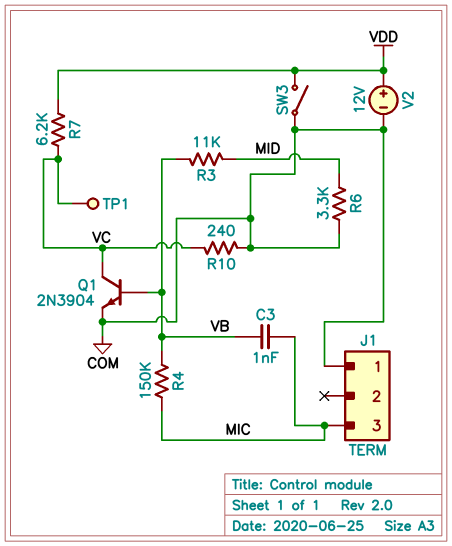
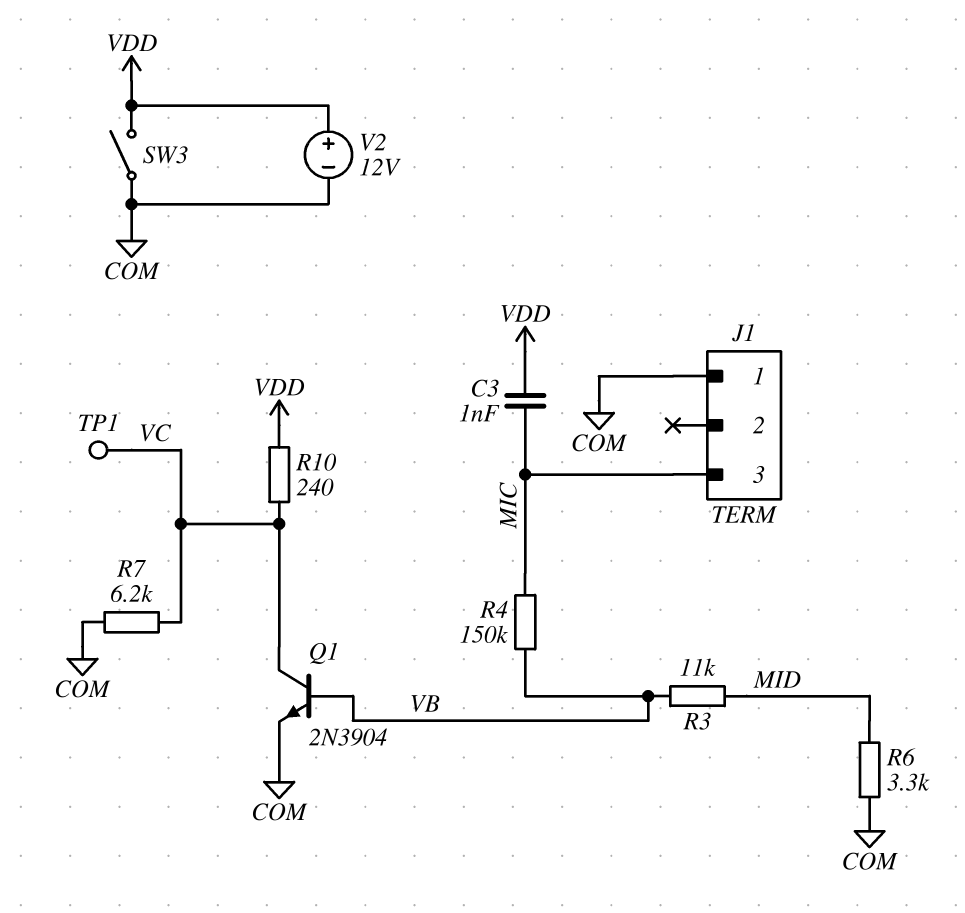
C3: 1nF (MIC, VB) -> 1nF (MIC, VDD)
R7: 6.2k (VC, VDD) -> 6.2k (COM, VC)
R10: 240 (COM, VC) -> 240 (VC, VDD)

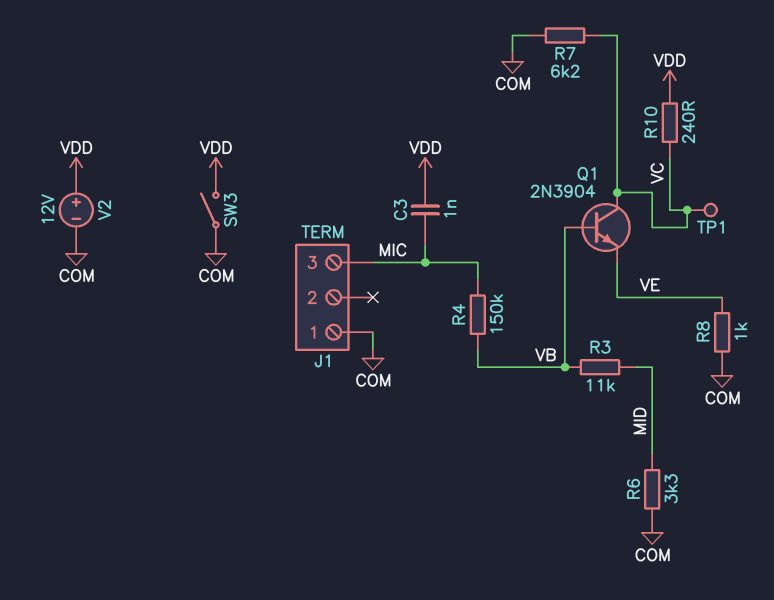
Q1: NPN 2N3904 (B VB, C VC, E COM) -> NPN 2N3904 (B VB, C VC, E VE)
R8: none -> 1k (COM, VE)

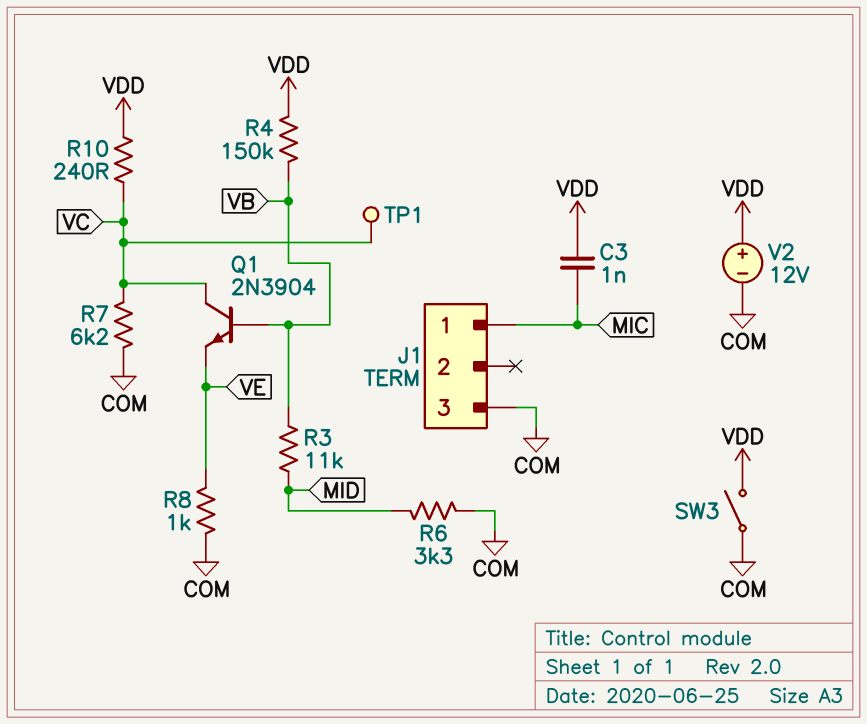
J1 pin 1: COM -> MIC
J1 pin 3: MIC -> COM
R4: 150k (MIC, VB) -> 150k (VB, VDD)

